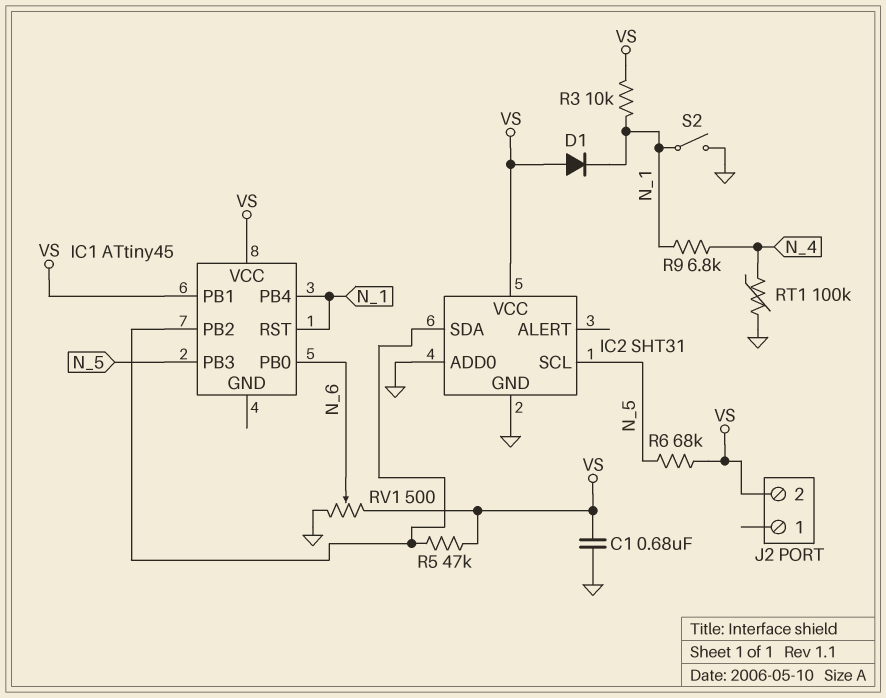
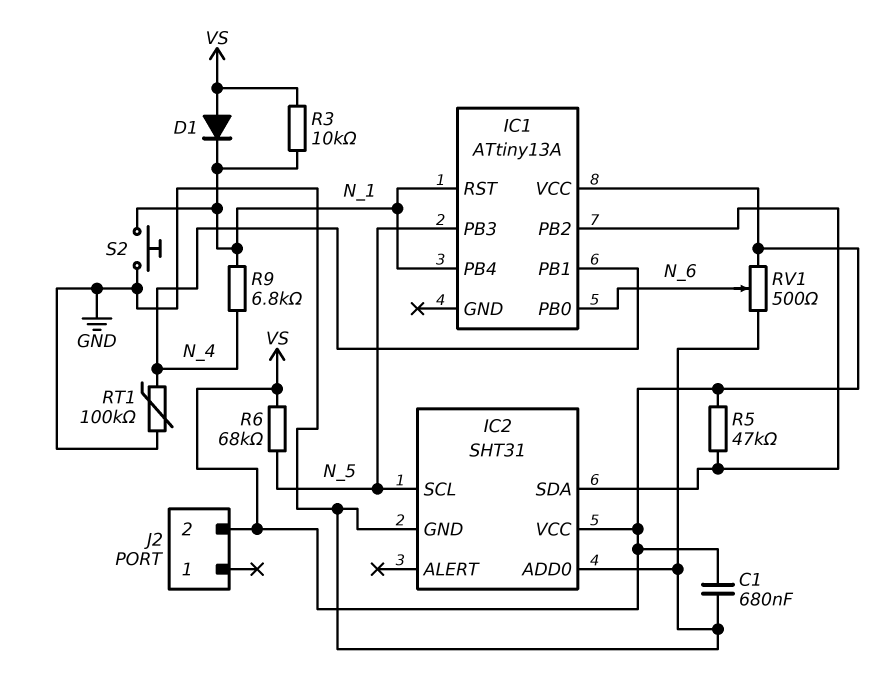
IC1: ATtiny45 -> ATtiny13A
IC1 pin PB1: VS -> N_4
S2: switch (GND, N_1) -> button (GND, N_1)

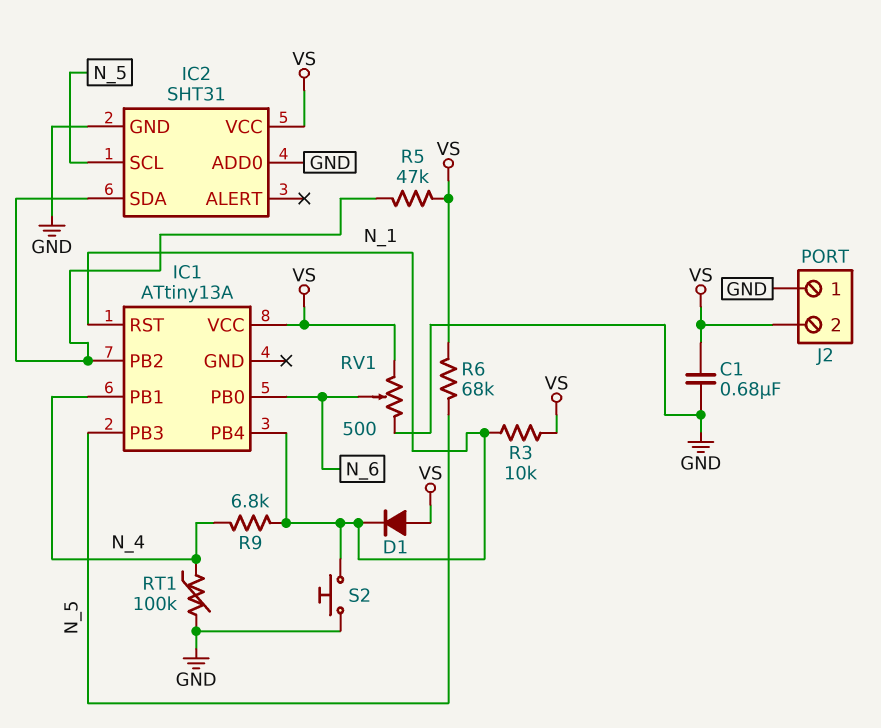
J2 pin 1: none -> GND

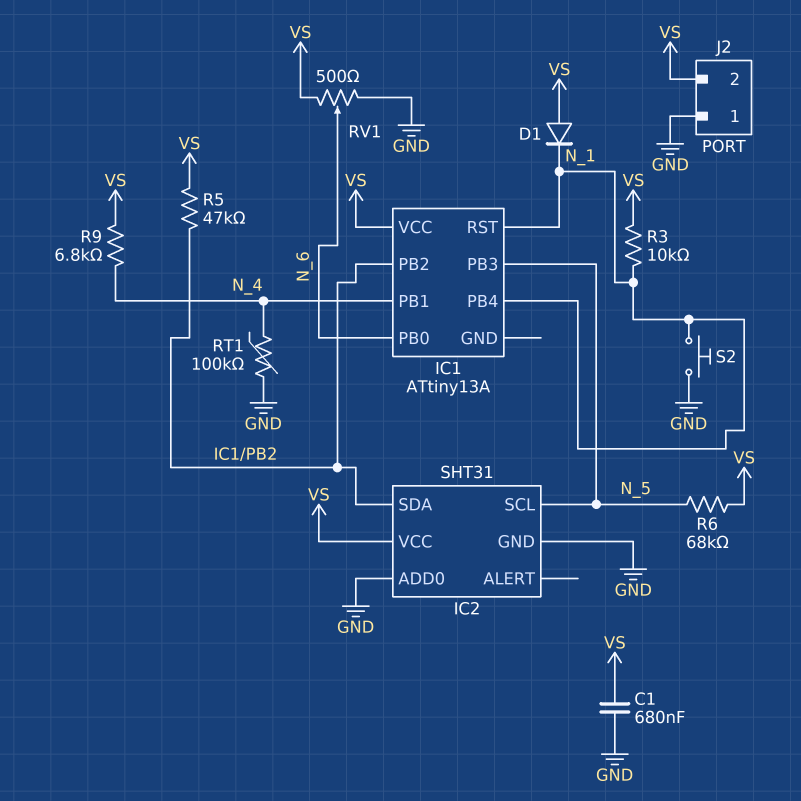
R9: 6.8k (N_1, N_4) -> 6.8k (N_4, VS)

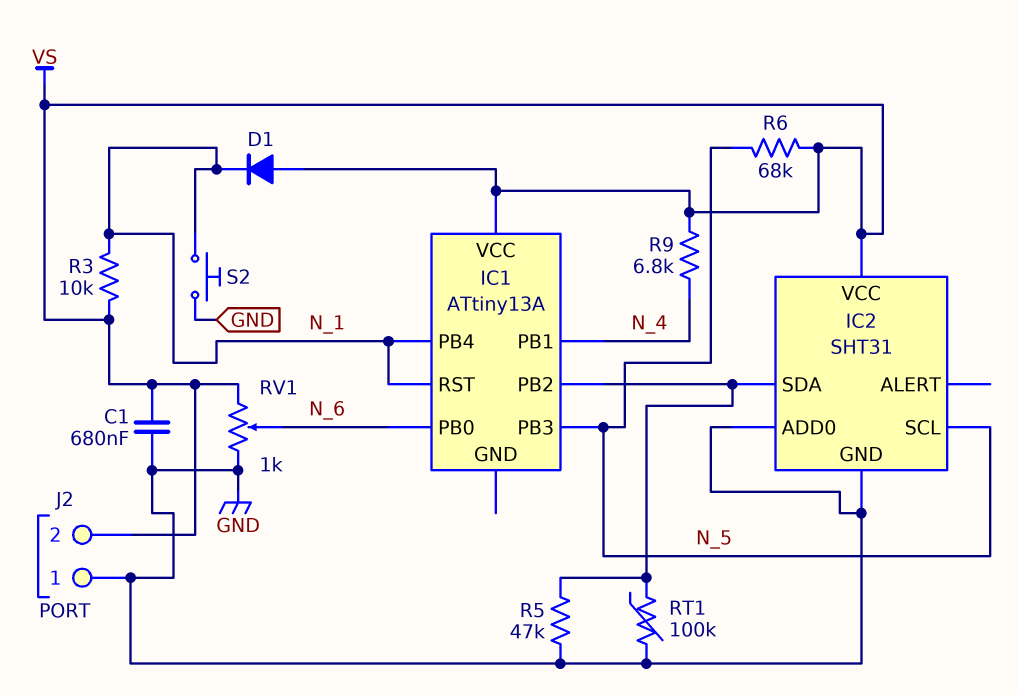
R5: 47k (IC1/PB2, VS) -> 47k (GND, IC1/PB2)
RT1: 100k (GND, N_4) -> 100k (GND, IC1/PB2)
RV1: 500 (GND, VS, wiper N_6) -> 1k (GND, VS, wiper N_6)

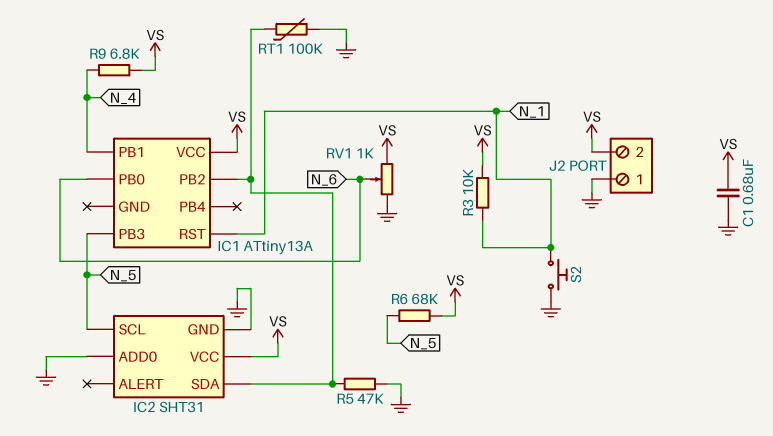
D1: diode (A VS, K N_1) -> none
IC1 pin PB4: N_1 -> none

